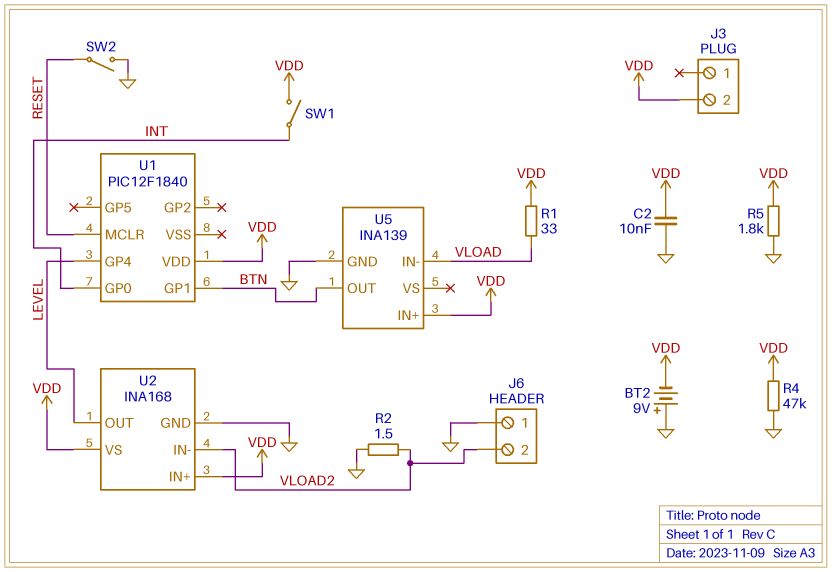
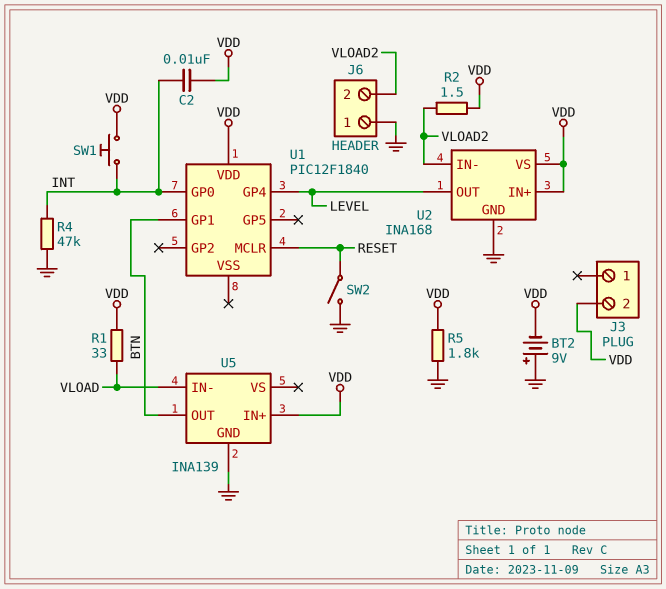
C2: 10nF (GND, VDD) -> 10nF (INT, VDD)
R2: 1.5 (GND, VLOAD2) -> 1.5 (VDD, VLOAD2)
R4: 47k (GND, VDD) -> 47k (GND, INT)
SW1: switch (INT, VDD) -> button (INT, VDD)

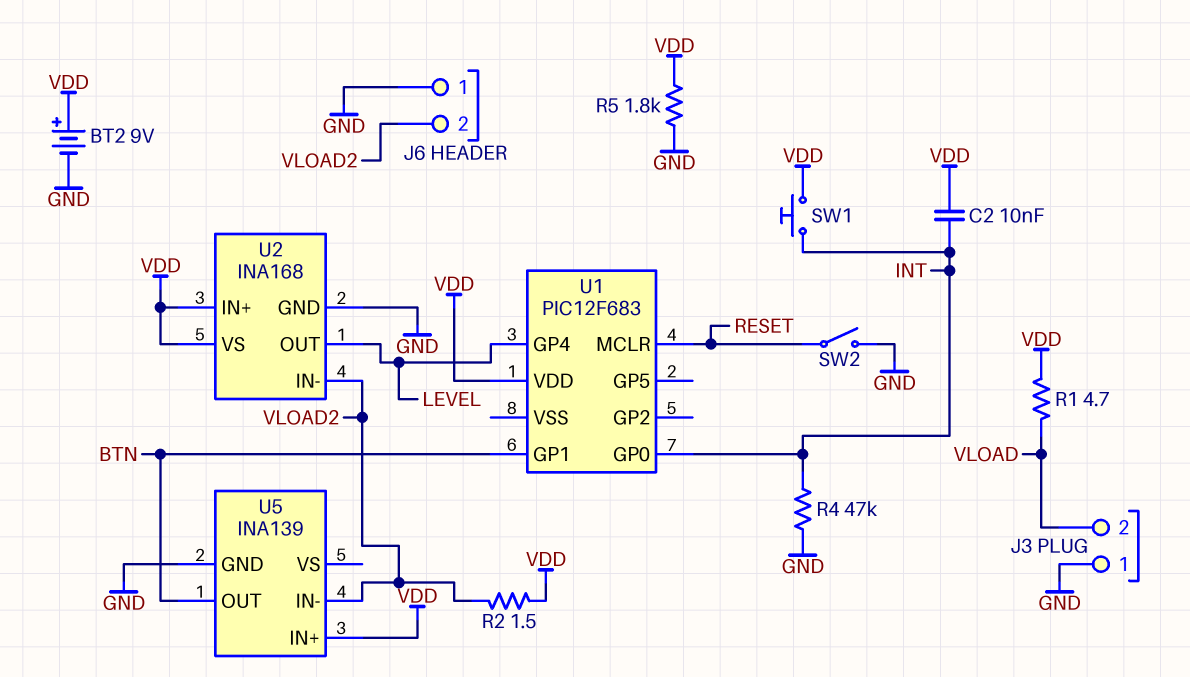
BT2: 9V (plus GND, minus VDD) -> 9V (plus VDD, minus GND)
J3 pin 1: none -> GND
J3 pin 2: VDD -> VLOAD
R1: 33 (VDD, VLOAD) -> 4.7 (VDD, VLOAD)
U1: PIC12F1840 -> PIC12F683
U5 pin IN-: VLOAD -> VLOAD2

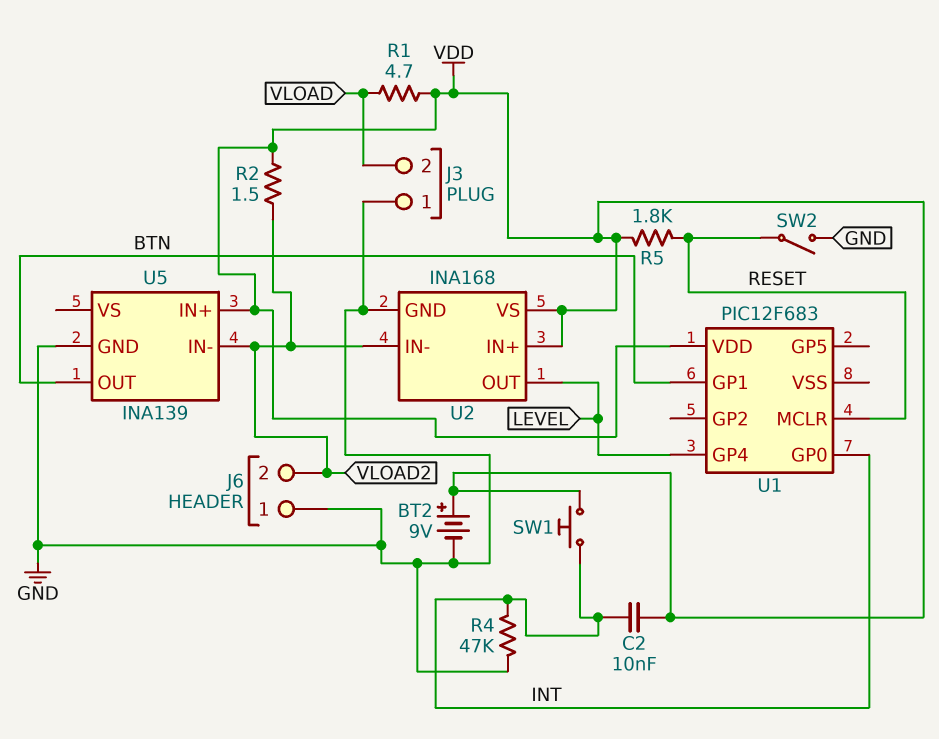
R5: 1.8k (GND, VDD) -> 1.8k (RESET, VDD)

